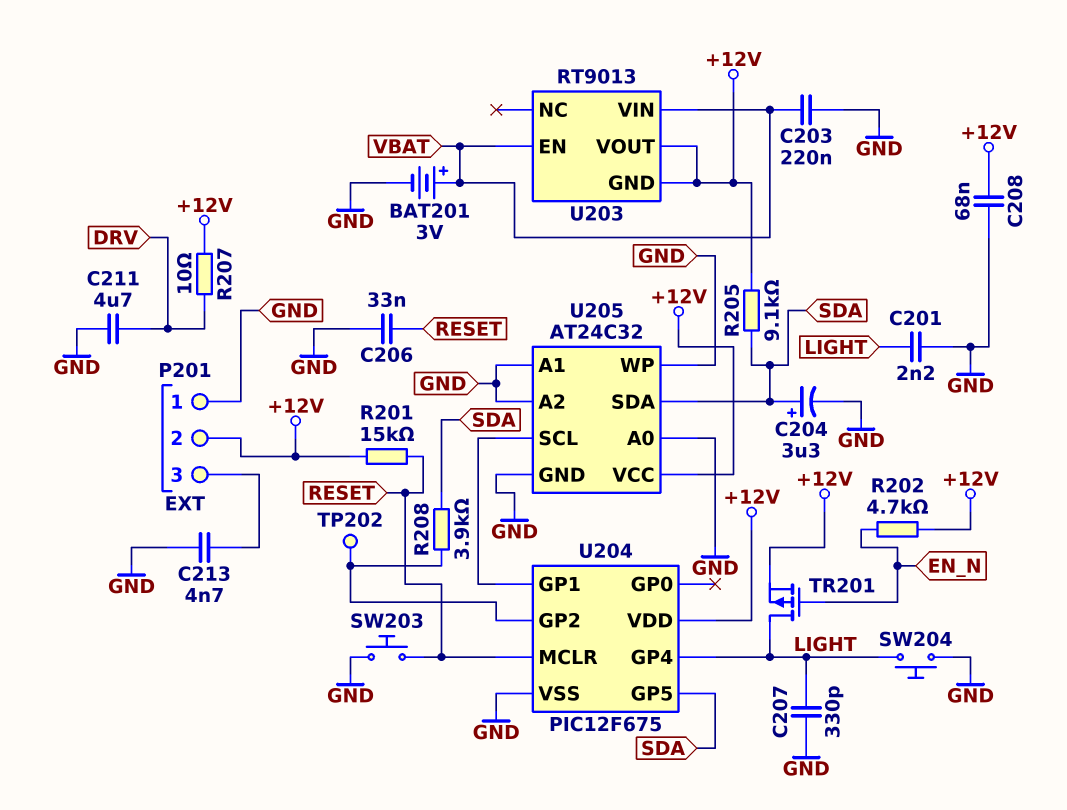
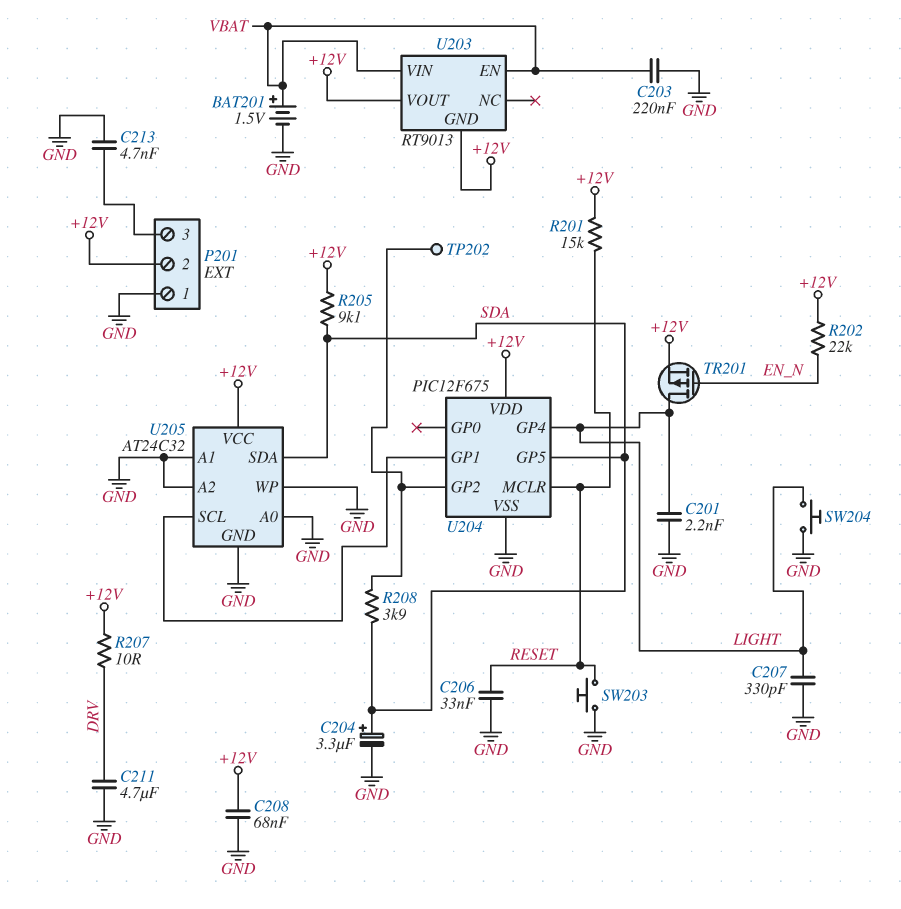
BAT201: 3V (plus VBAT, minus GND) -> 1.5V (plus VBAT, minus GND)
R202: 4.7k (+12V, EN_N) -> 22k (+12V, EN_N)

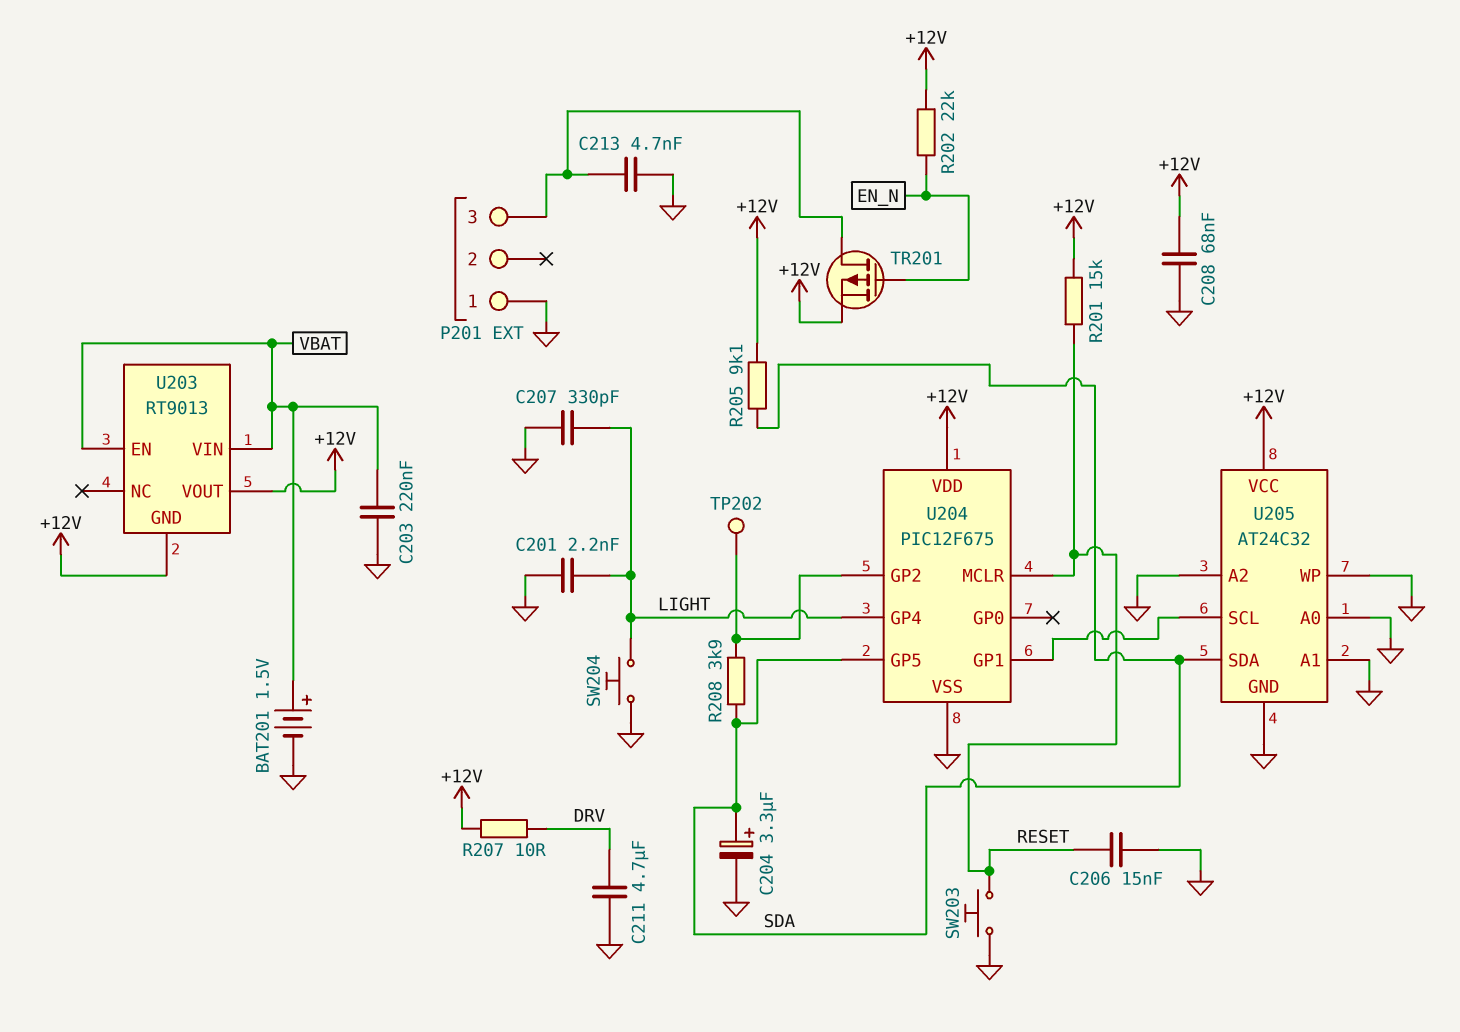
C206: 33nF (GND, RESET) -> 15nF (GND, RESET)
P201 pin 2: +12V -> none
TR201: PMOS (G EN_N, D LIGHT, S +12V) -> PMOS (G EN_N, D P201/3, S +12V)

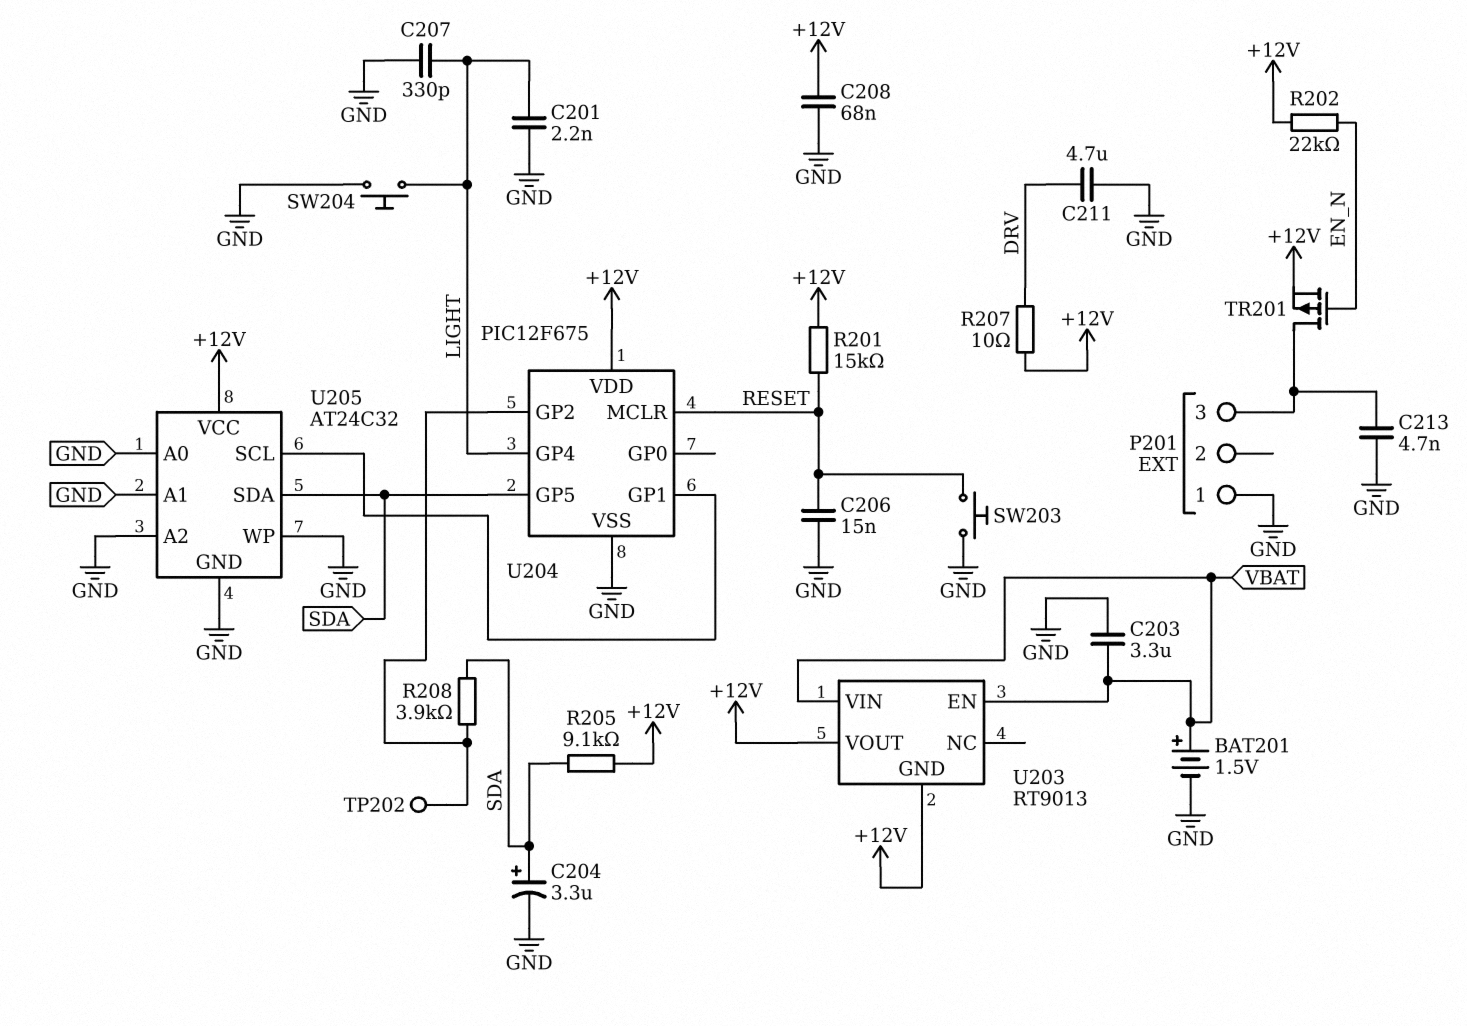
C203: 220nF (GND, VBAT) -> 3.3uF (GND, VBAT)

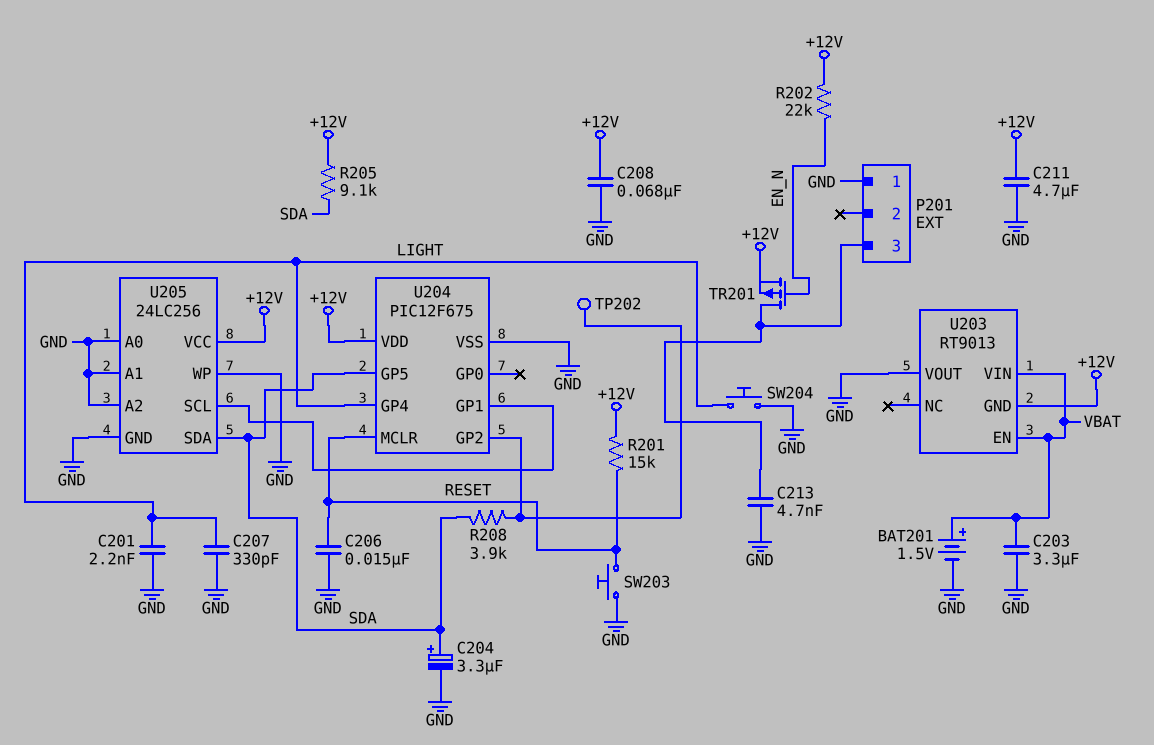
C211: 4.7uF (DRV, GND) -> 4.7uF (+12V, GND)
R207: 10 (+12V, DRV) -> none
U203 pin VOUT: +12V -> GND
U205: AT24C32 -> 24LC256

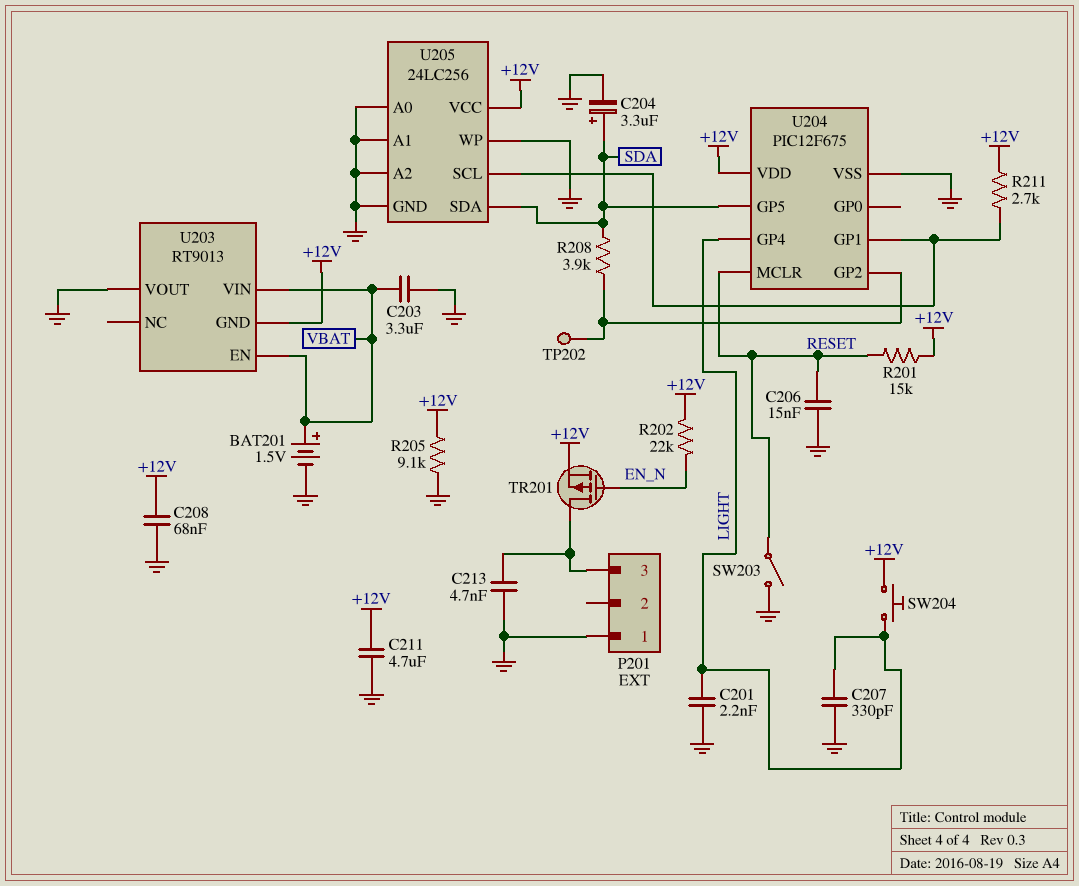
R205: 9.1k (+12V, SDA) -> 9.1k (+12V, GND)
R211: none -> 2.7k (+12V, U204/GP1)
SW203: button (GND, RESET) -> switch (GND, RESET)
SW204: button (GND, LIGHT) -> button (+12V, LIGHT)

